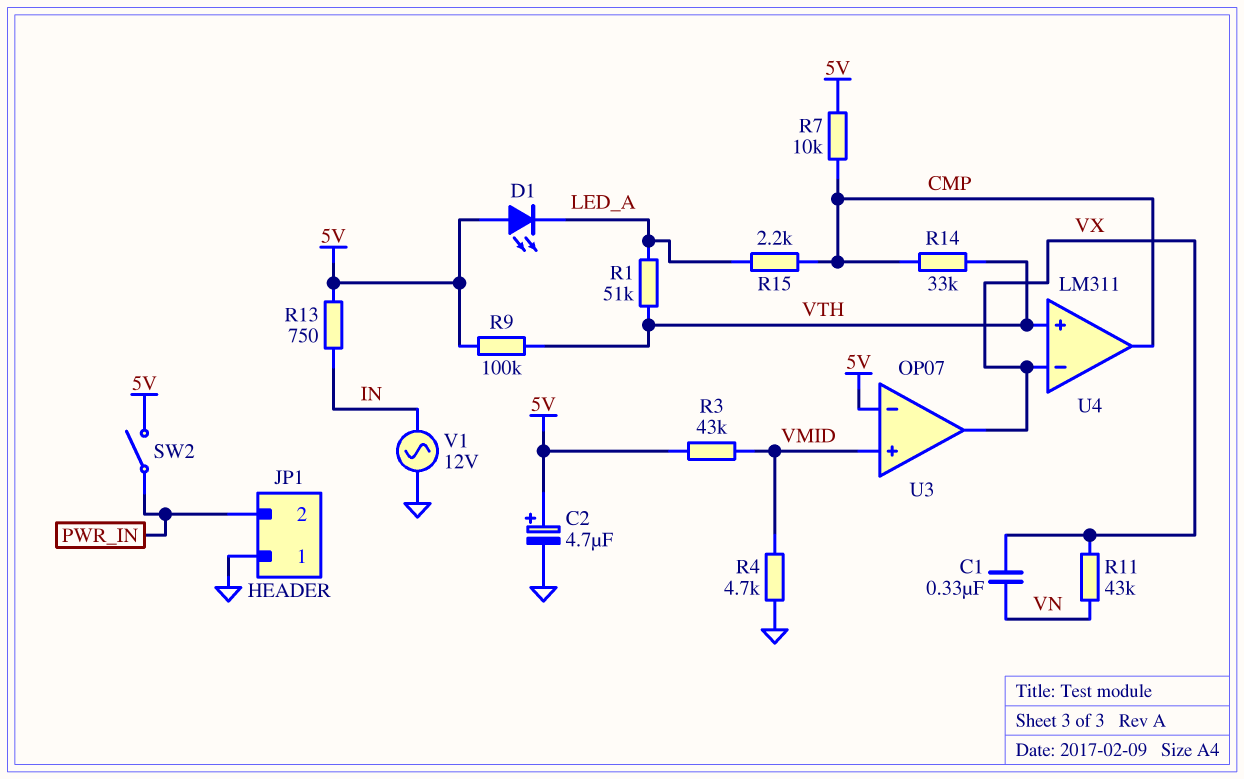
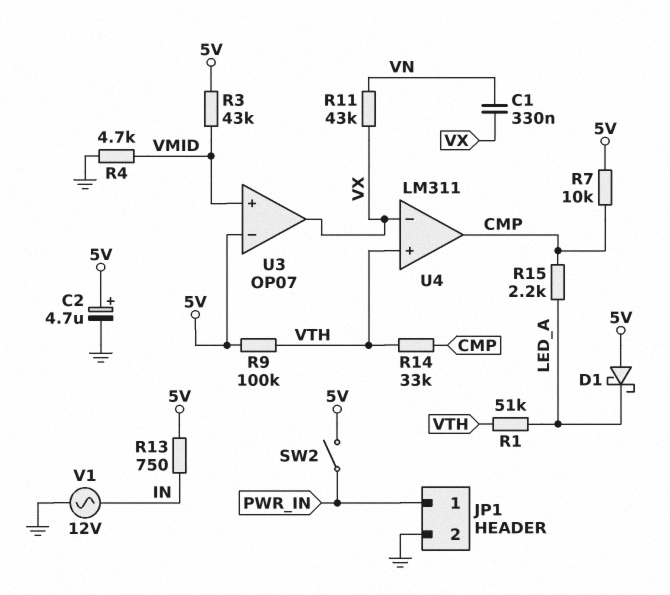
D1: LED (A 5V, K LED_A) -> schottky (A 5V, K LED_A)
JP1 pin 1: GND -> PWR_IN
JP1 pin 2: PWR_IN -> GND

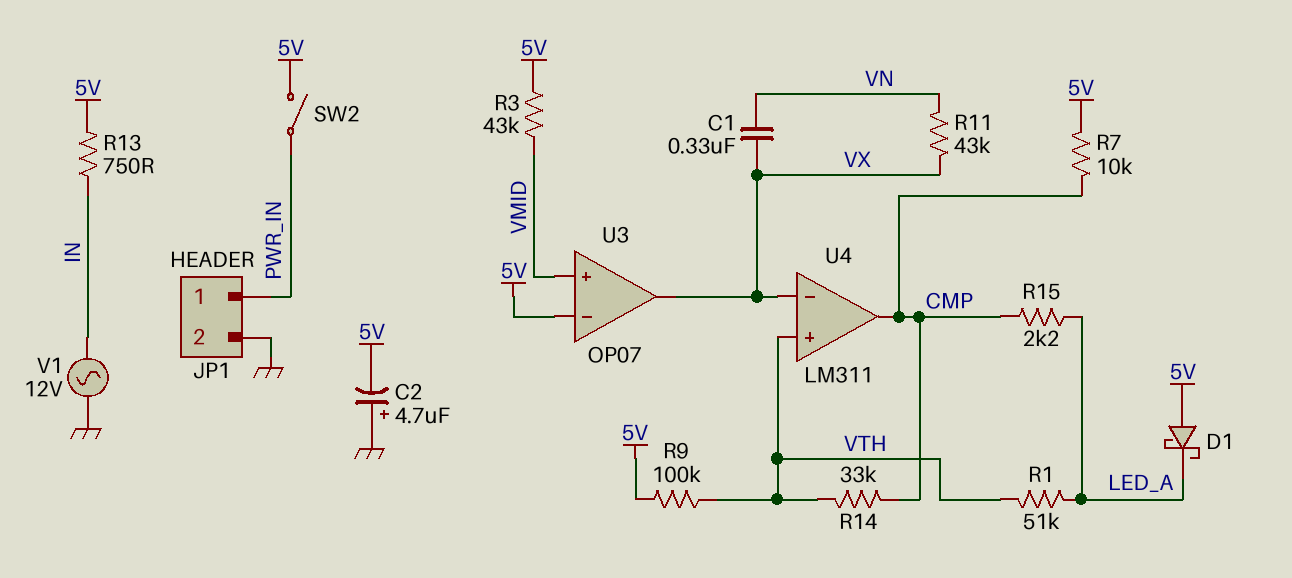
C2: 4.7uF (plus 5V, minus GND) -> 4.7uF (plus GND, minus 5V)
R4: 4.7k (GND, VMID) -> none

